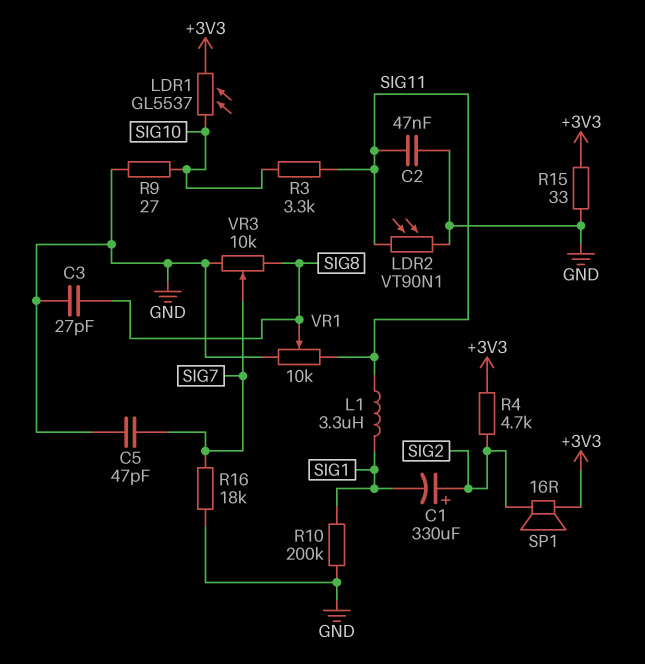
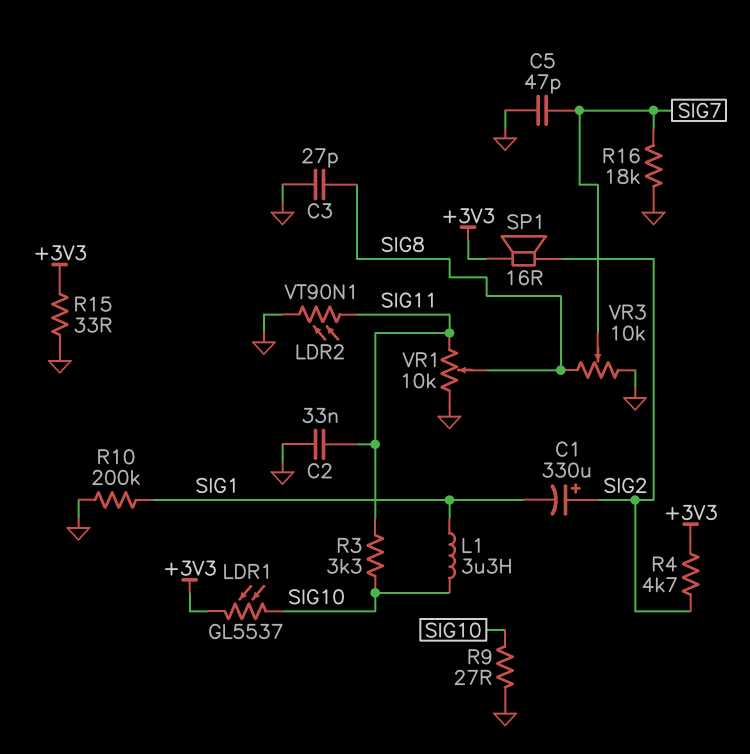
C2: 47nF (GND, SIG11) -> 33nF (GND, SIG11)
L1: 3.3uH (SIG1, SIG11) -> 3.3uH (SIG1, SIG10)

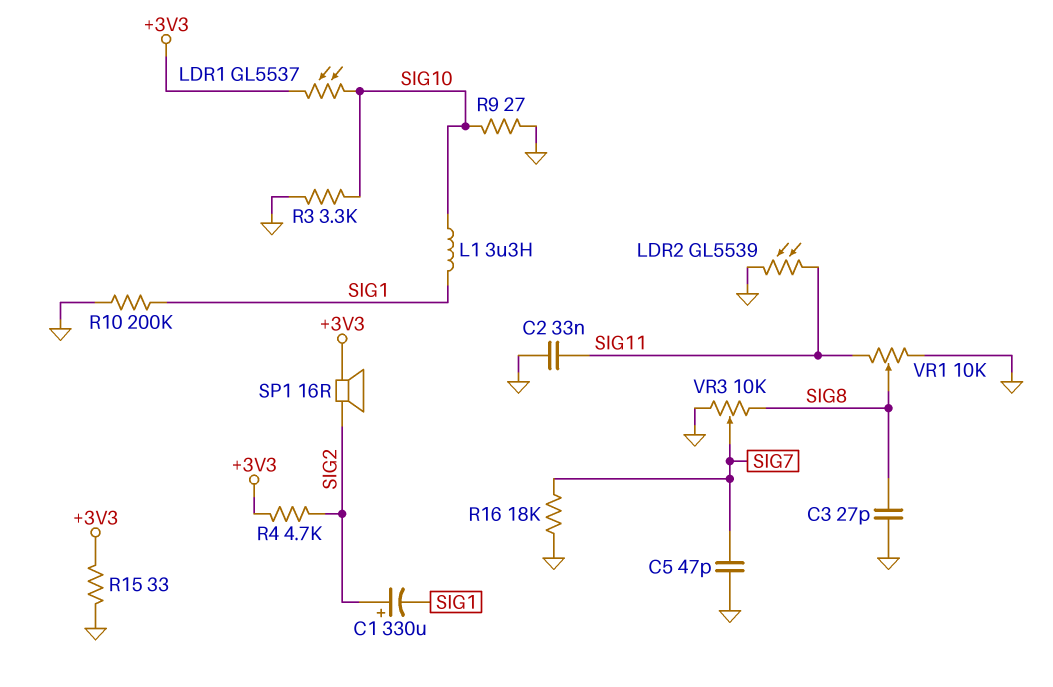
LDR2: VT90N1 (GND, SIG11) -> GL5539 (GND, SIG11)
R3: 3.3k (SIG10, SIG11) -> 3.3k (GND, SIG10)

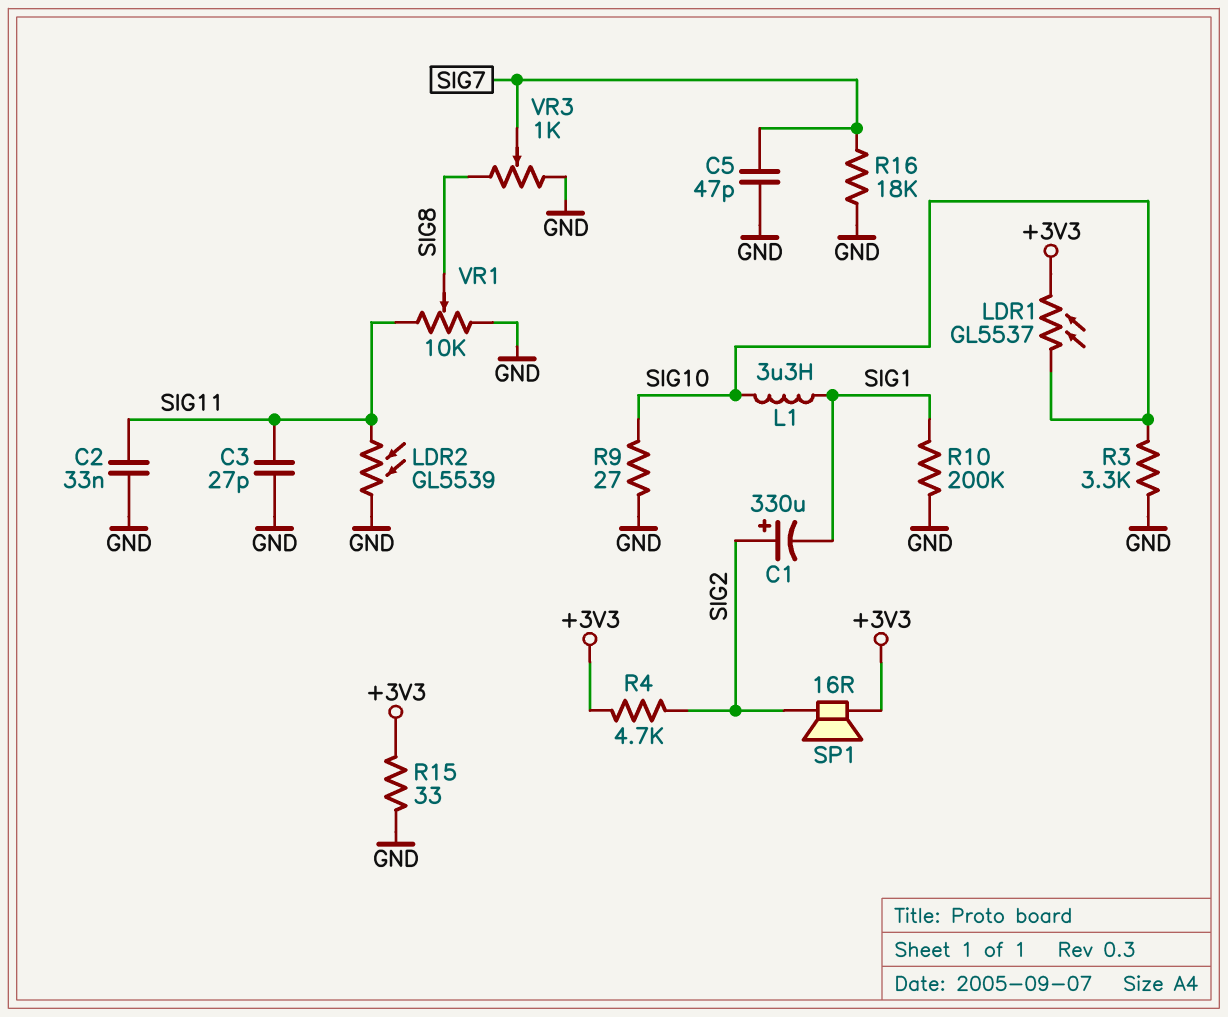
C3: 27pF (GND, SIG8) -> 27pF (GND, SIG11)
VR3: 10k (GND, SIG8, wiper SIG7) -> 1k (GND, SIG8, wiper SIG7)

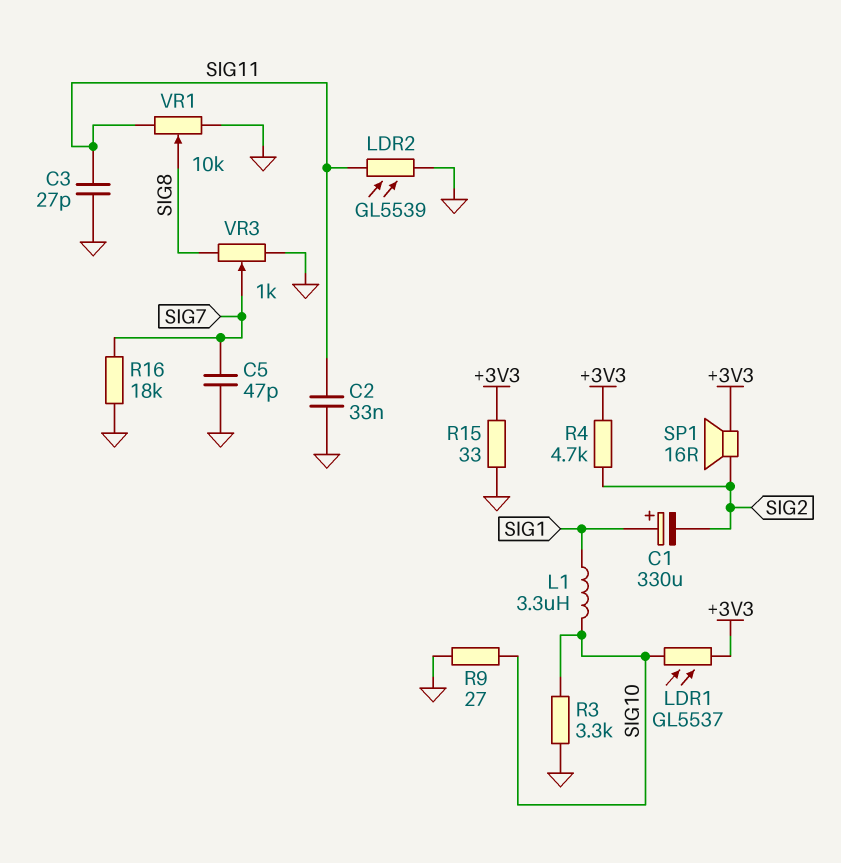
C1: 330uF (plus SIG2, minus SIG1) -> 330uF (plus SIG1, minus SIG2)
R10: 200k (GND, SIG1) -> none

